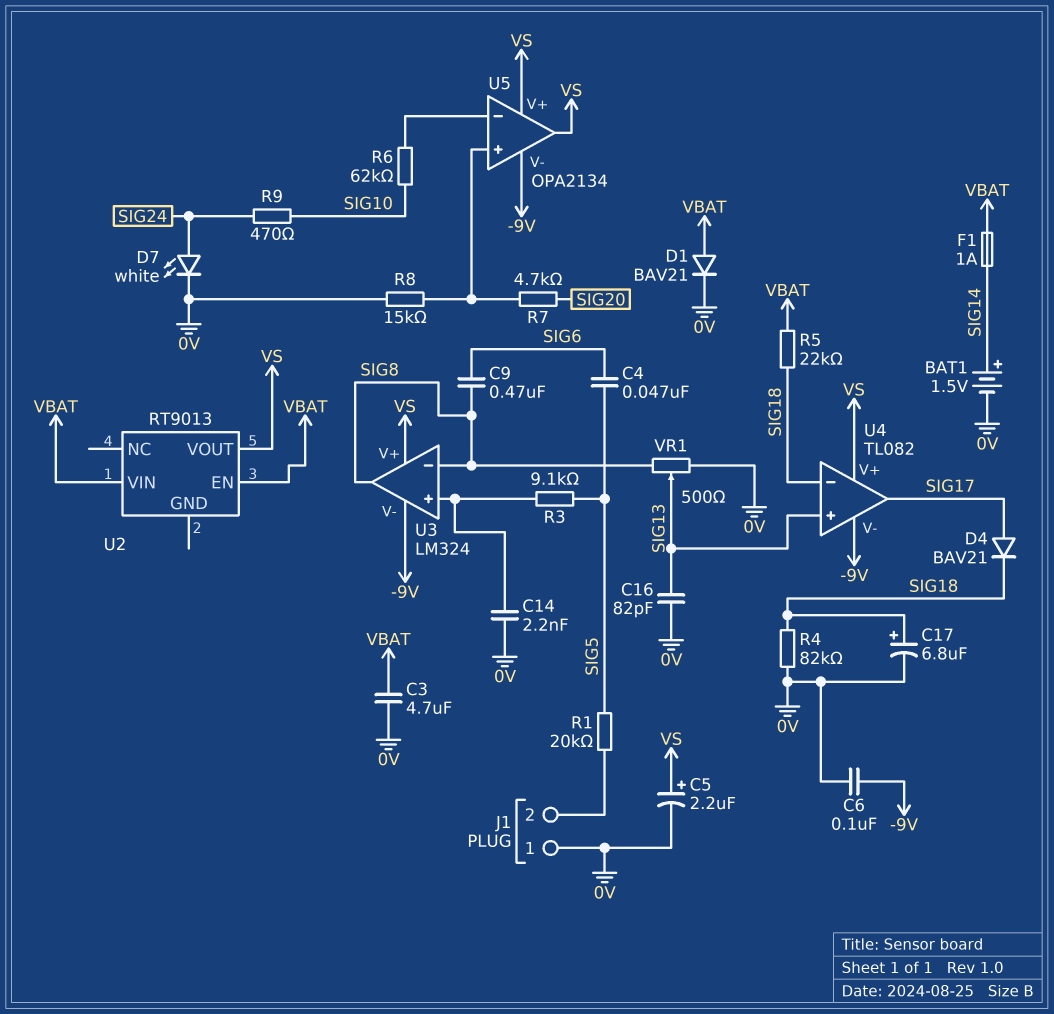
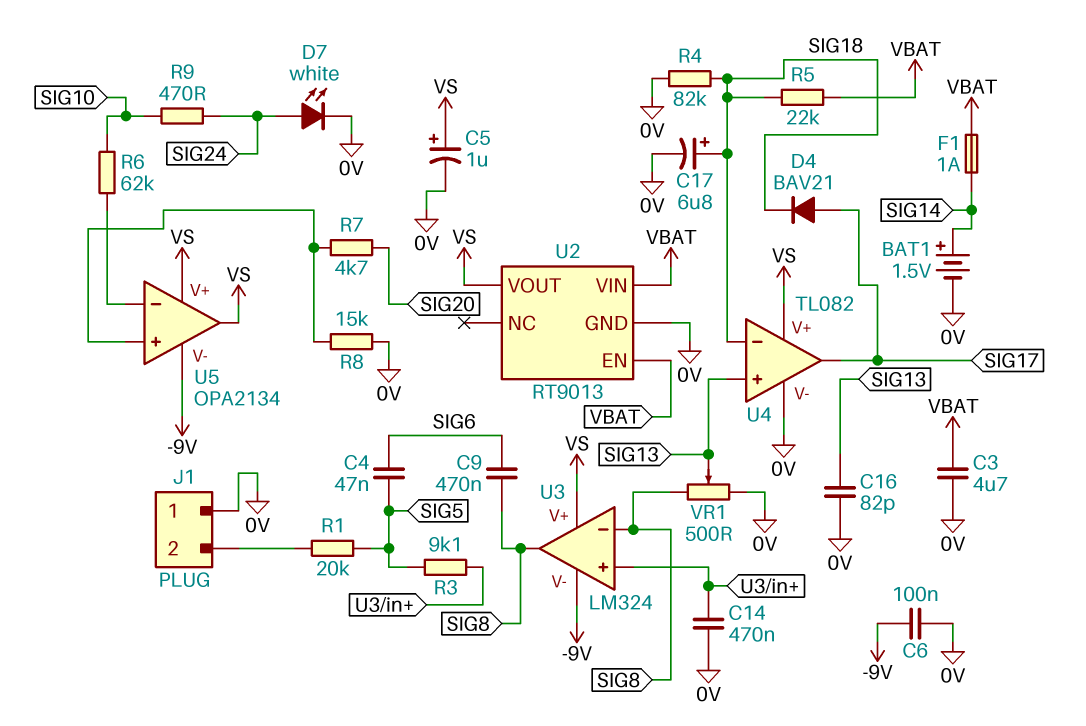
C5: 2.2uF (plus VS, minus 0V) -> 1uF (plus VS, minus 0V)
C14: 2.2nF (0V, U3/in+) -> 470nF (0V, U3/in+)
D1: diode BAV21 (A VBAT, K 0V) -> none
U2 pin GND: none -> 0V
U4 pin V-: -9V -> 0V

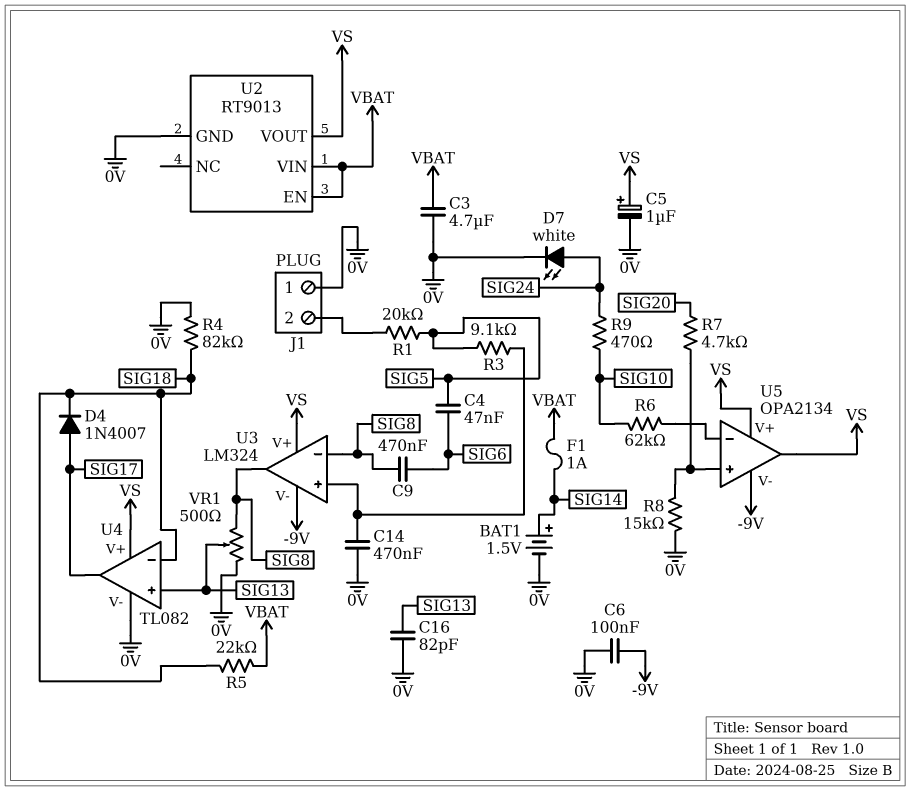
C17: 6.8uF (plus SIG18, minus 0V) -> none
D4: diode BAV21 (A SIG17, K SIG18) -> diode 1N4007 (A SIG17, K SIG18)

